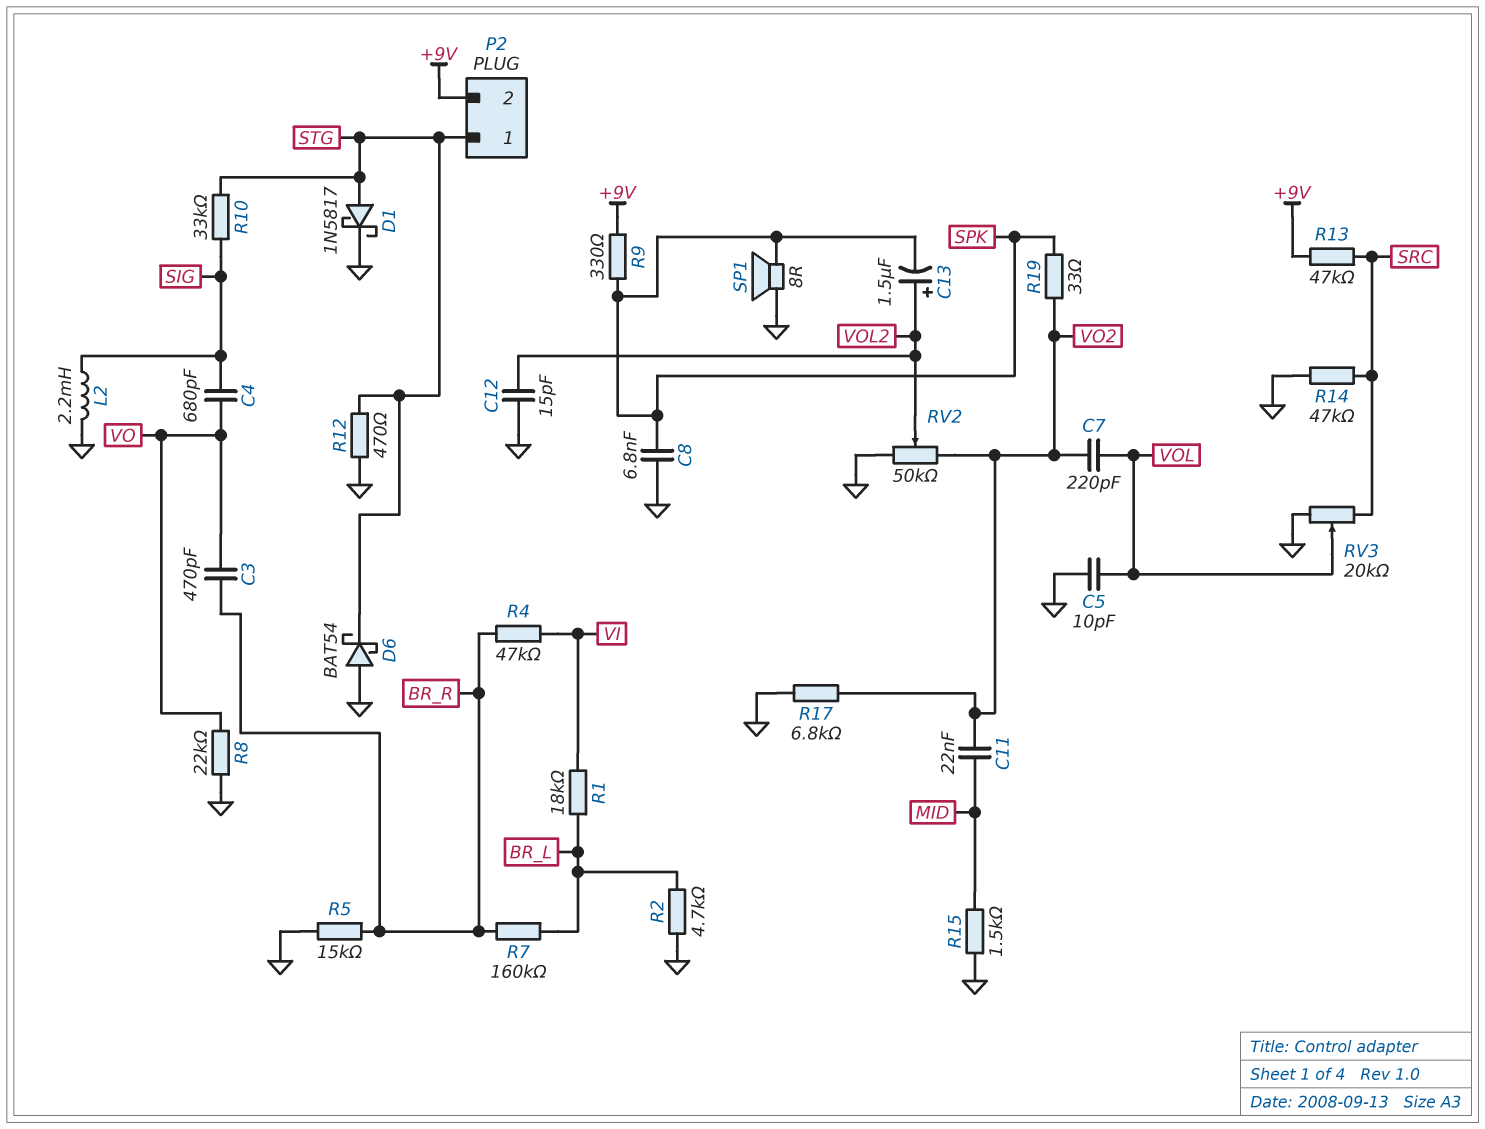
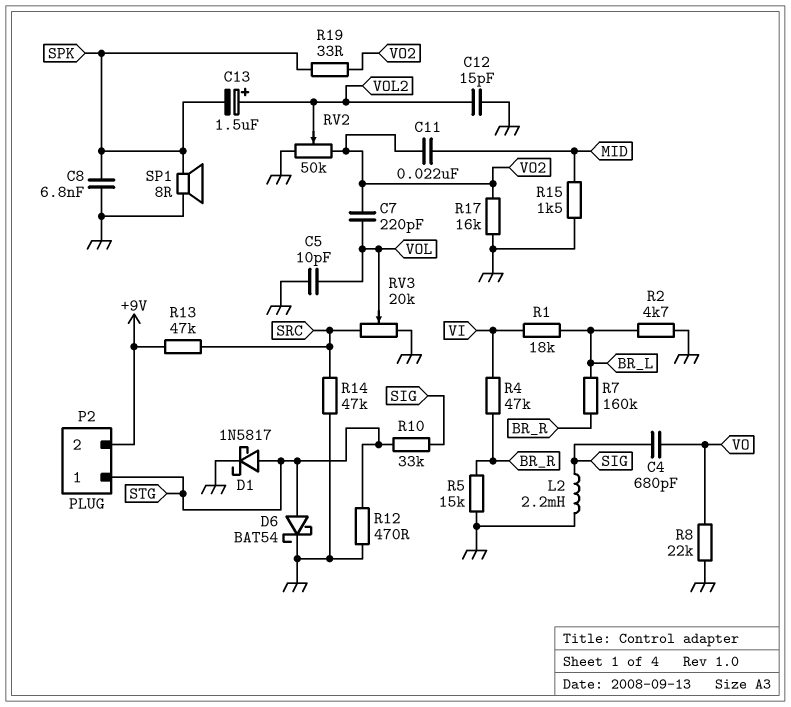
C3: 470pF (BR_R, VO) -> none
D6: schottky BAT54 (A GND, K STG) -> schottky BAT54 (A STG, K GND)
R9: 330 (+9V, SPK) -> none
R17: 6.8k (GND, VO2) -> 16k (GND, VO2)

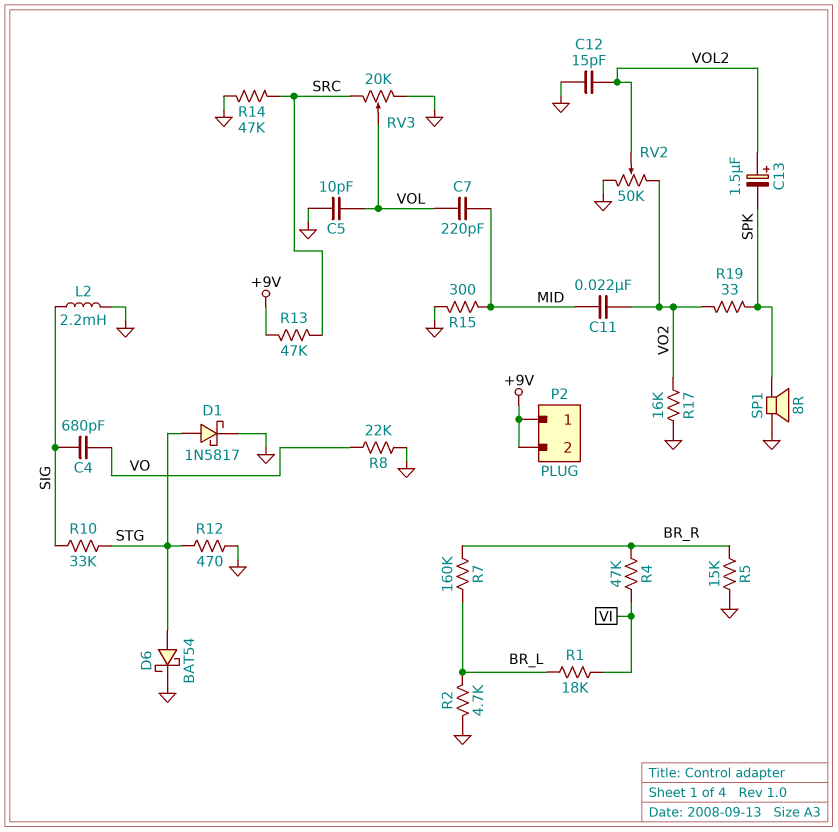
C7: 220pF (VO2, VOL) -> 220pF (MID, VOL)
C8: 6.8nF (GND, SPK) -> none
P2 pin 1: STG -> +9V
R15: 1.5k (GND, MID) -> 300 (GND, MID)

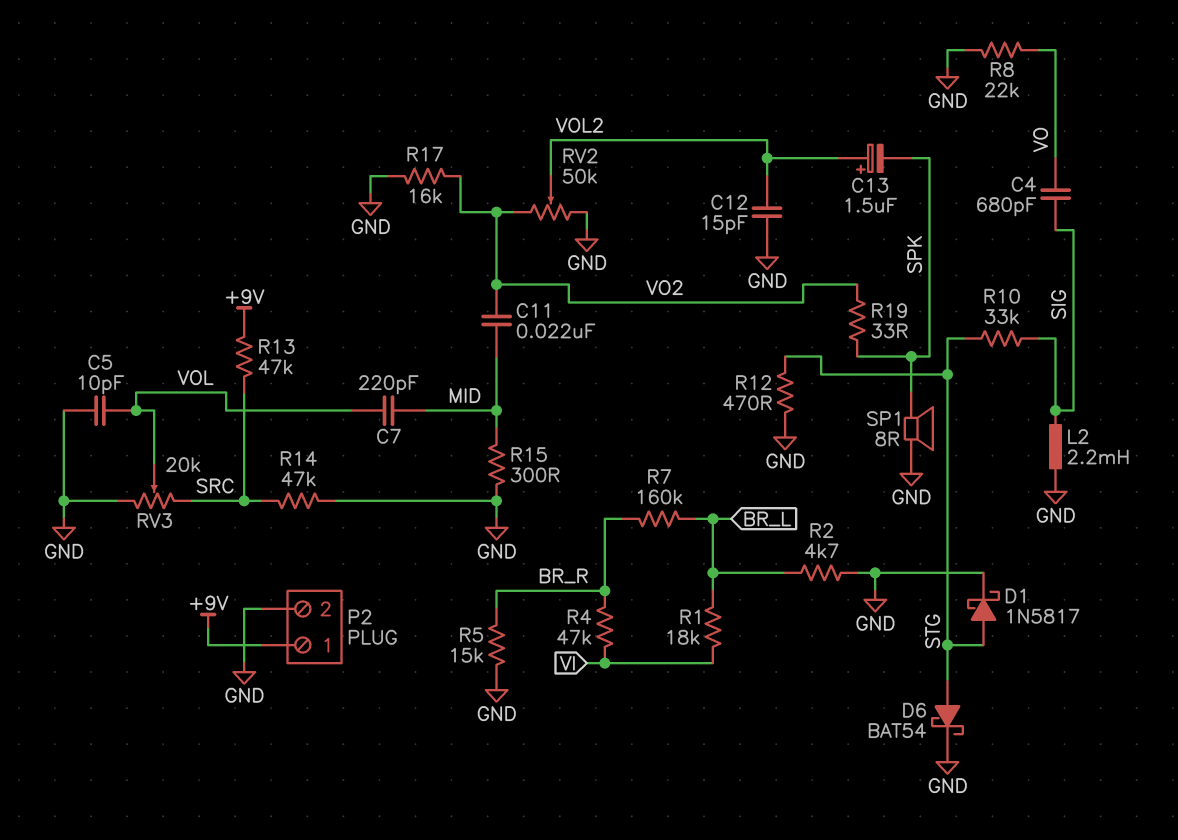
P2 pin 2: +9V -> GND

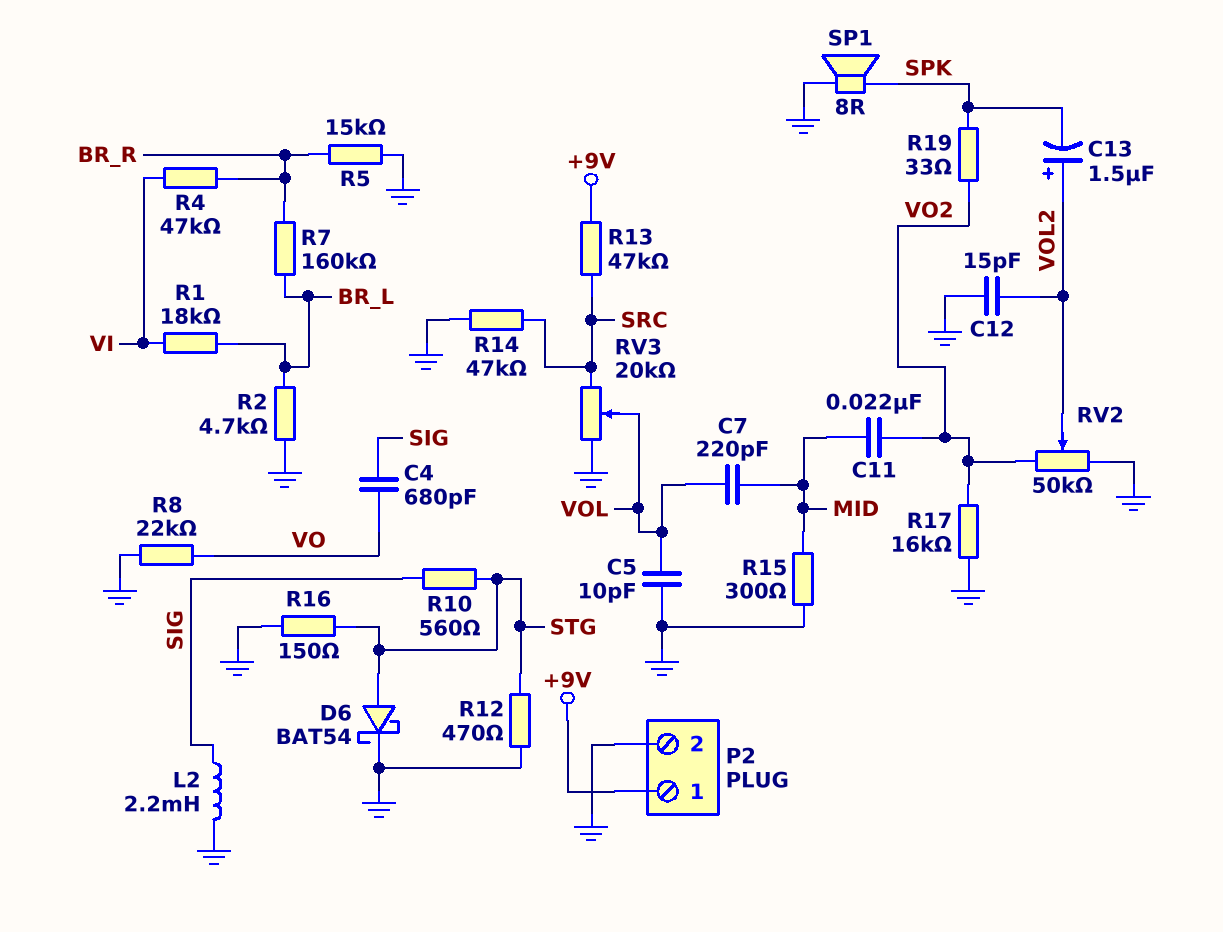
D1: schottky 1N5817 (A STG, K GND) -> none
R10: 33k (SIG, STG) -> 560 (SIG, STG)
R16: none -> 150 (GND, STG)

